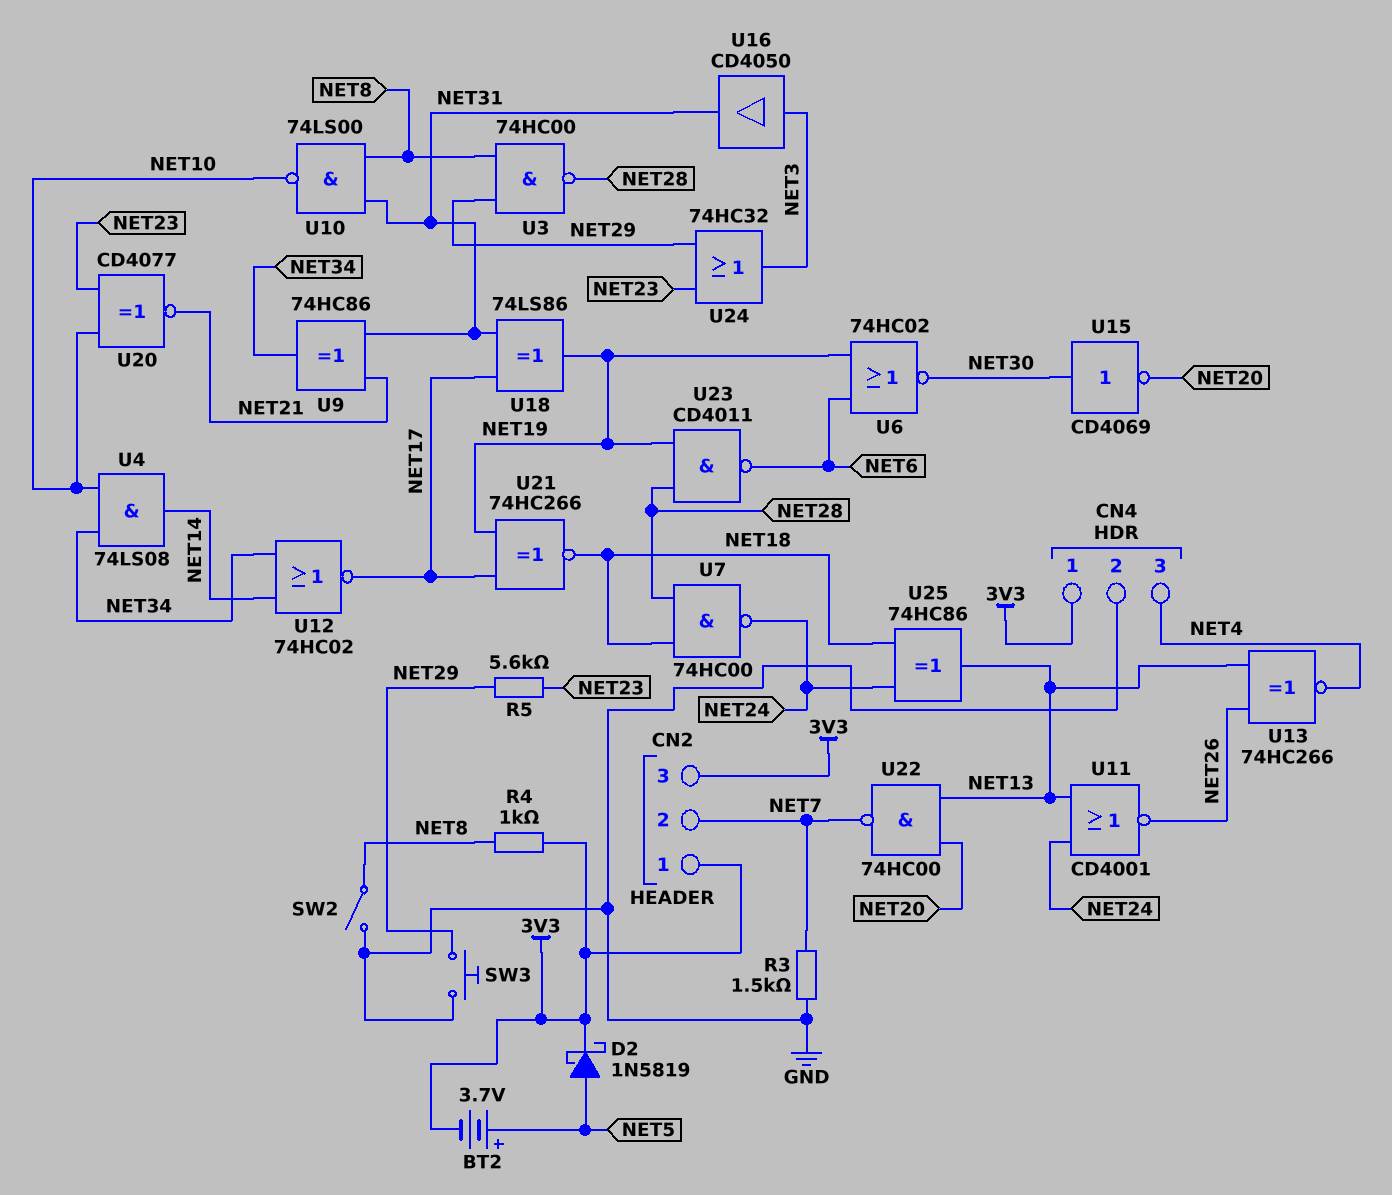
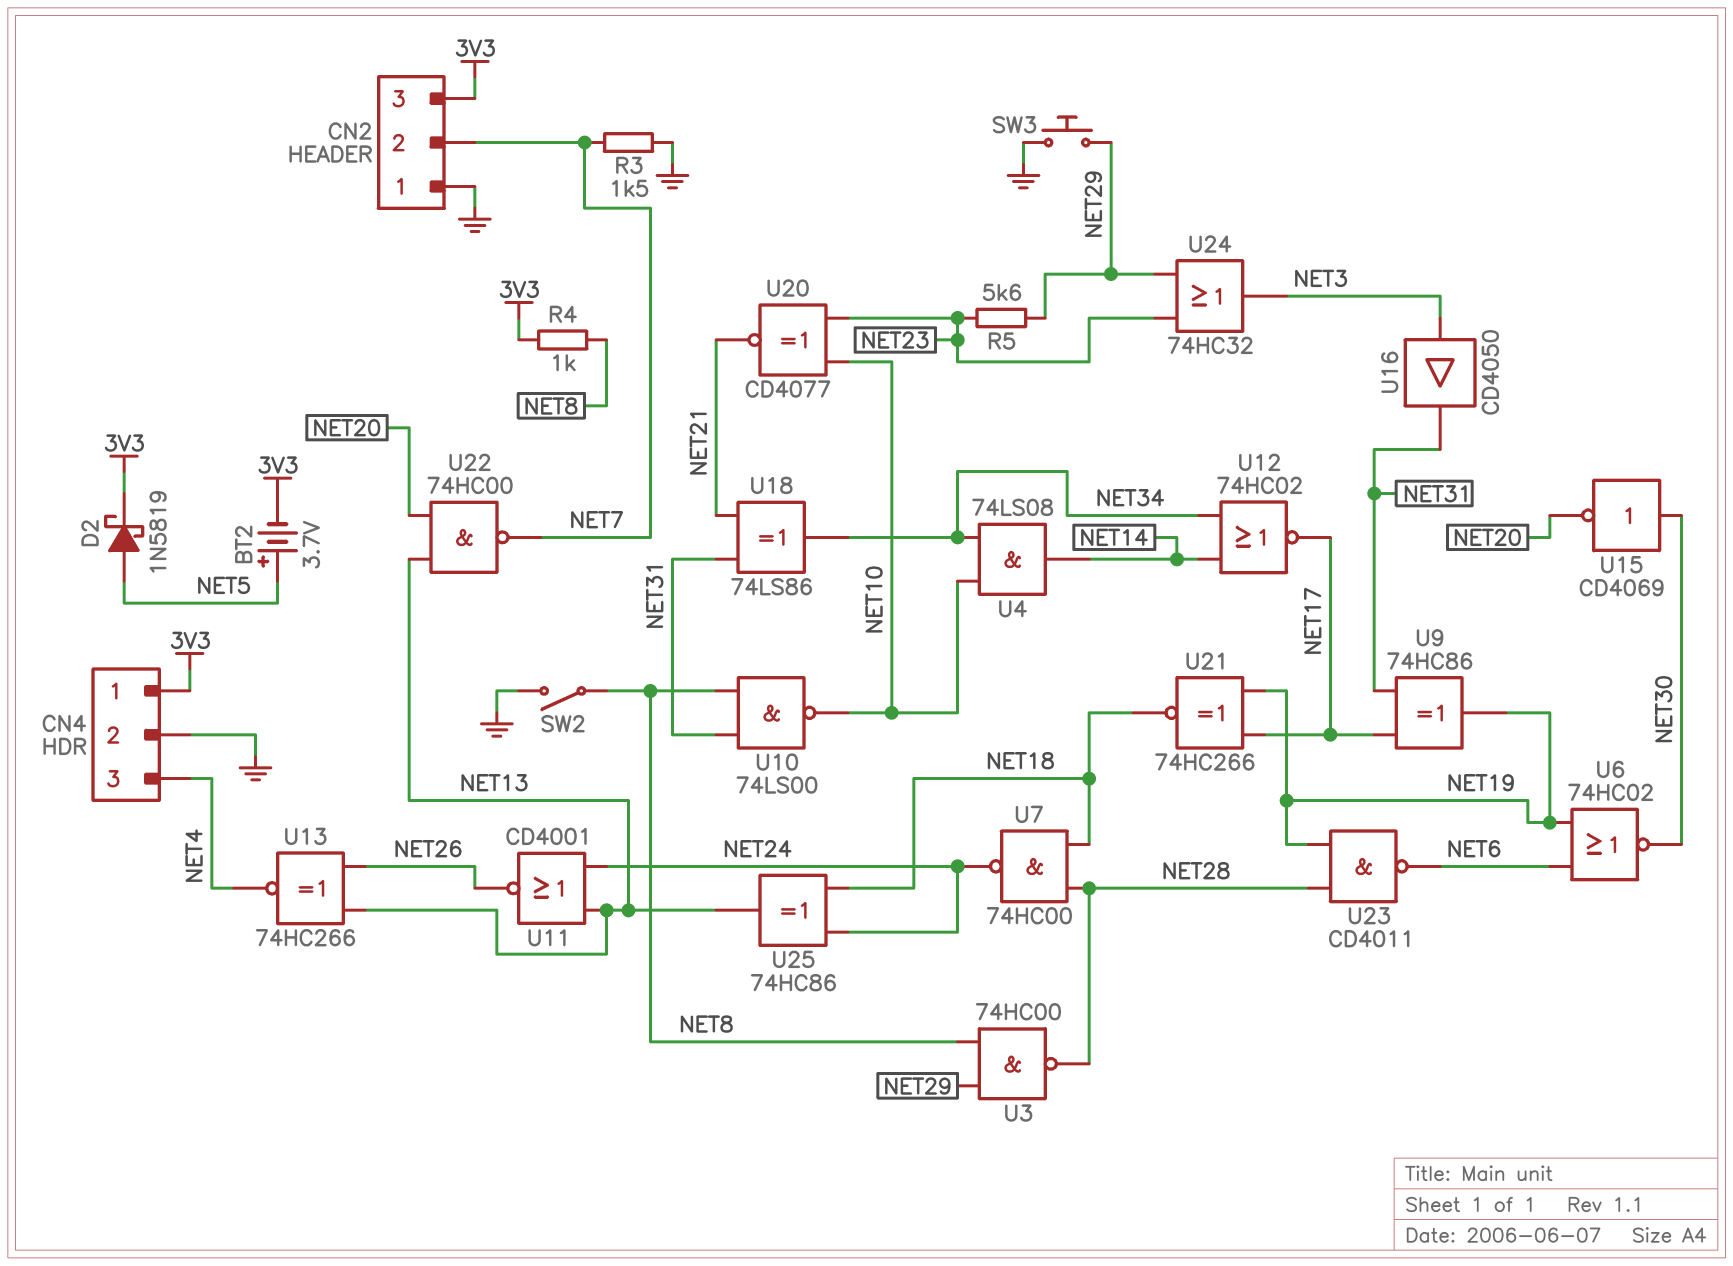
CN2 pin 1: 3V3 -> GND
U9: XOR 74HC86 (in NET21, in NET31, out NET34) -> XOR 74HC86 (in NET17, in NET31, out NET19)
U18: XOR 74LS86 (in NET17, in NET31, out NET19) -> XOR 74LS86 (in NET21, in NET31, out NET34)

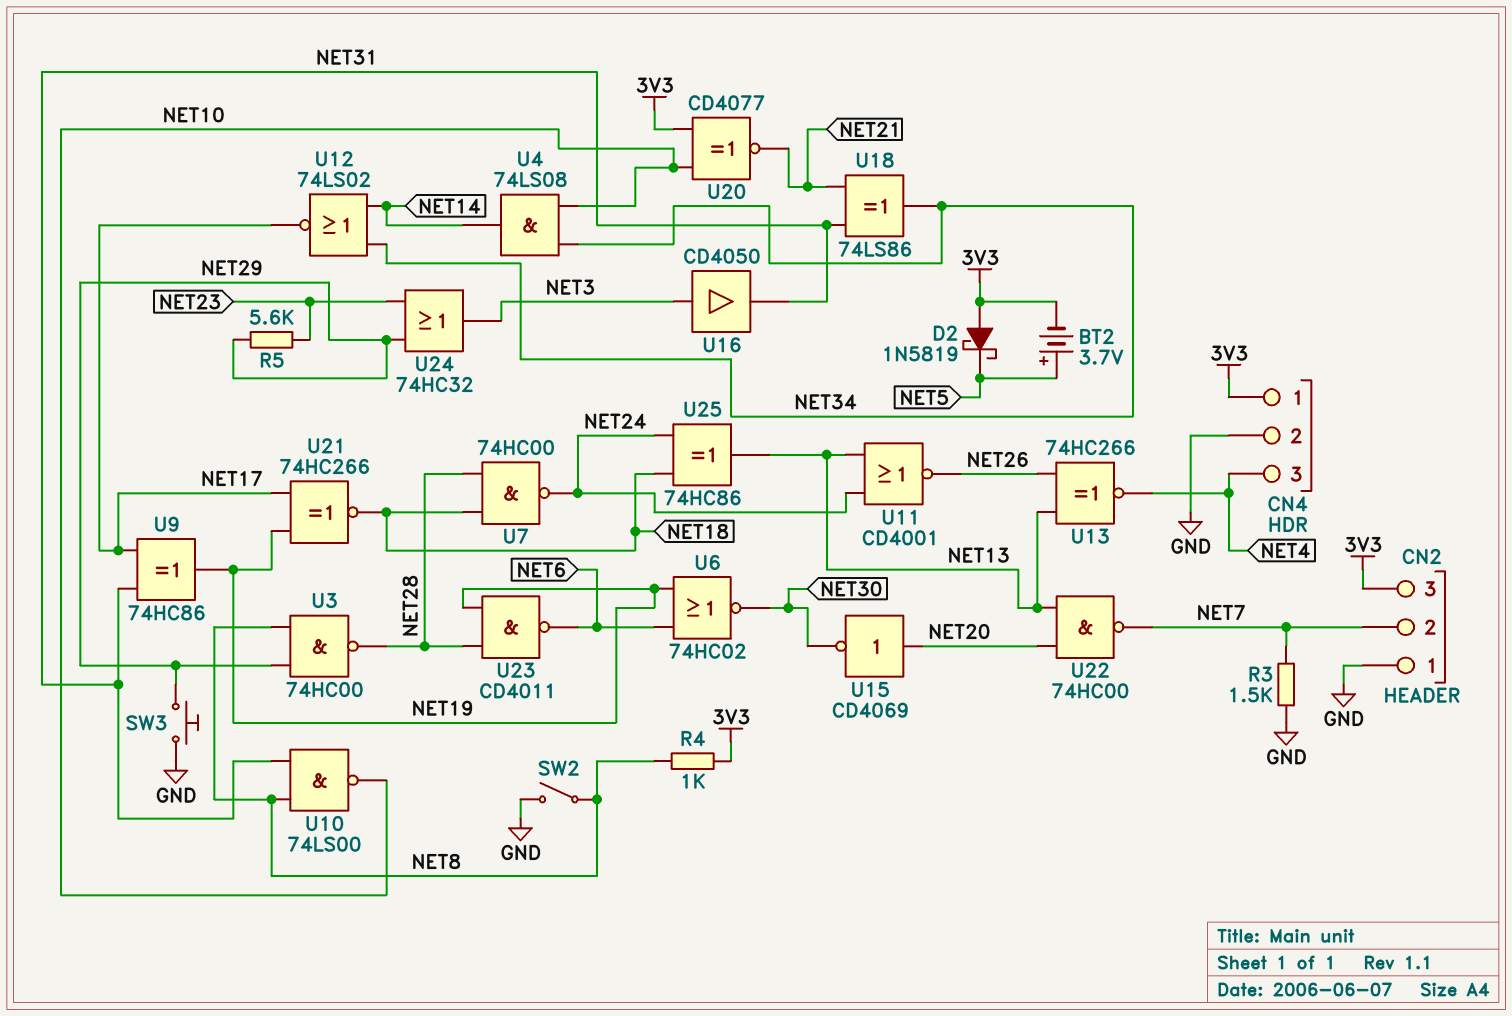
D2: schottky 1N5819 (A NET5, K 3V3) -> schottky 1N5819 (A 3V3, K NET5)
U12: NOR 74HC02 (in NET14, in NET34, out NET17) -> NOR 74LS02 (in NET14, in NET34, out NET17)
U15: NOT CD4069 (in NET30, out NET20) -> NOT CD4069 (in NET20, out NET30)
U20: XNOR CD4077 (in NET10, in NET23, out NET21) -> XNOR CD4077 (in 3V3, in NET10, out NET21)

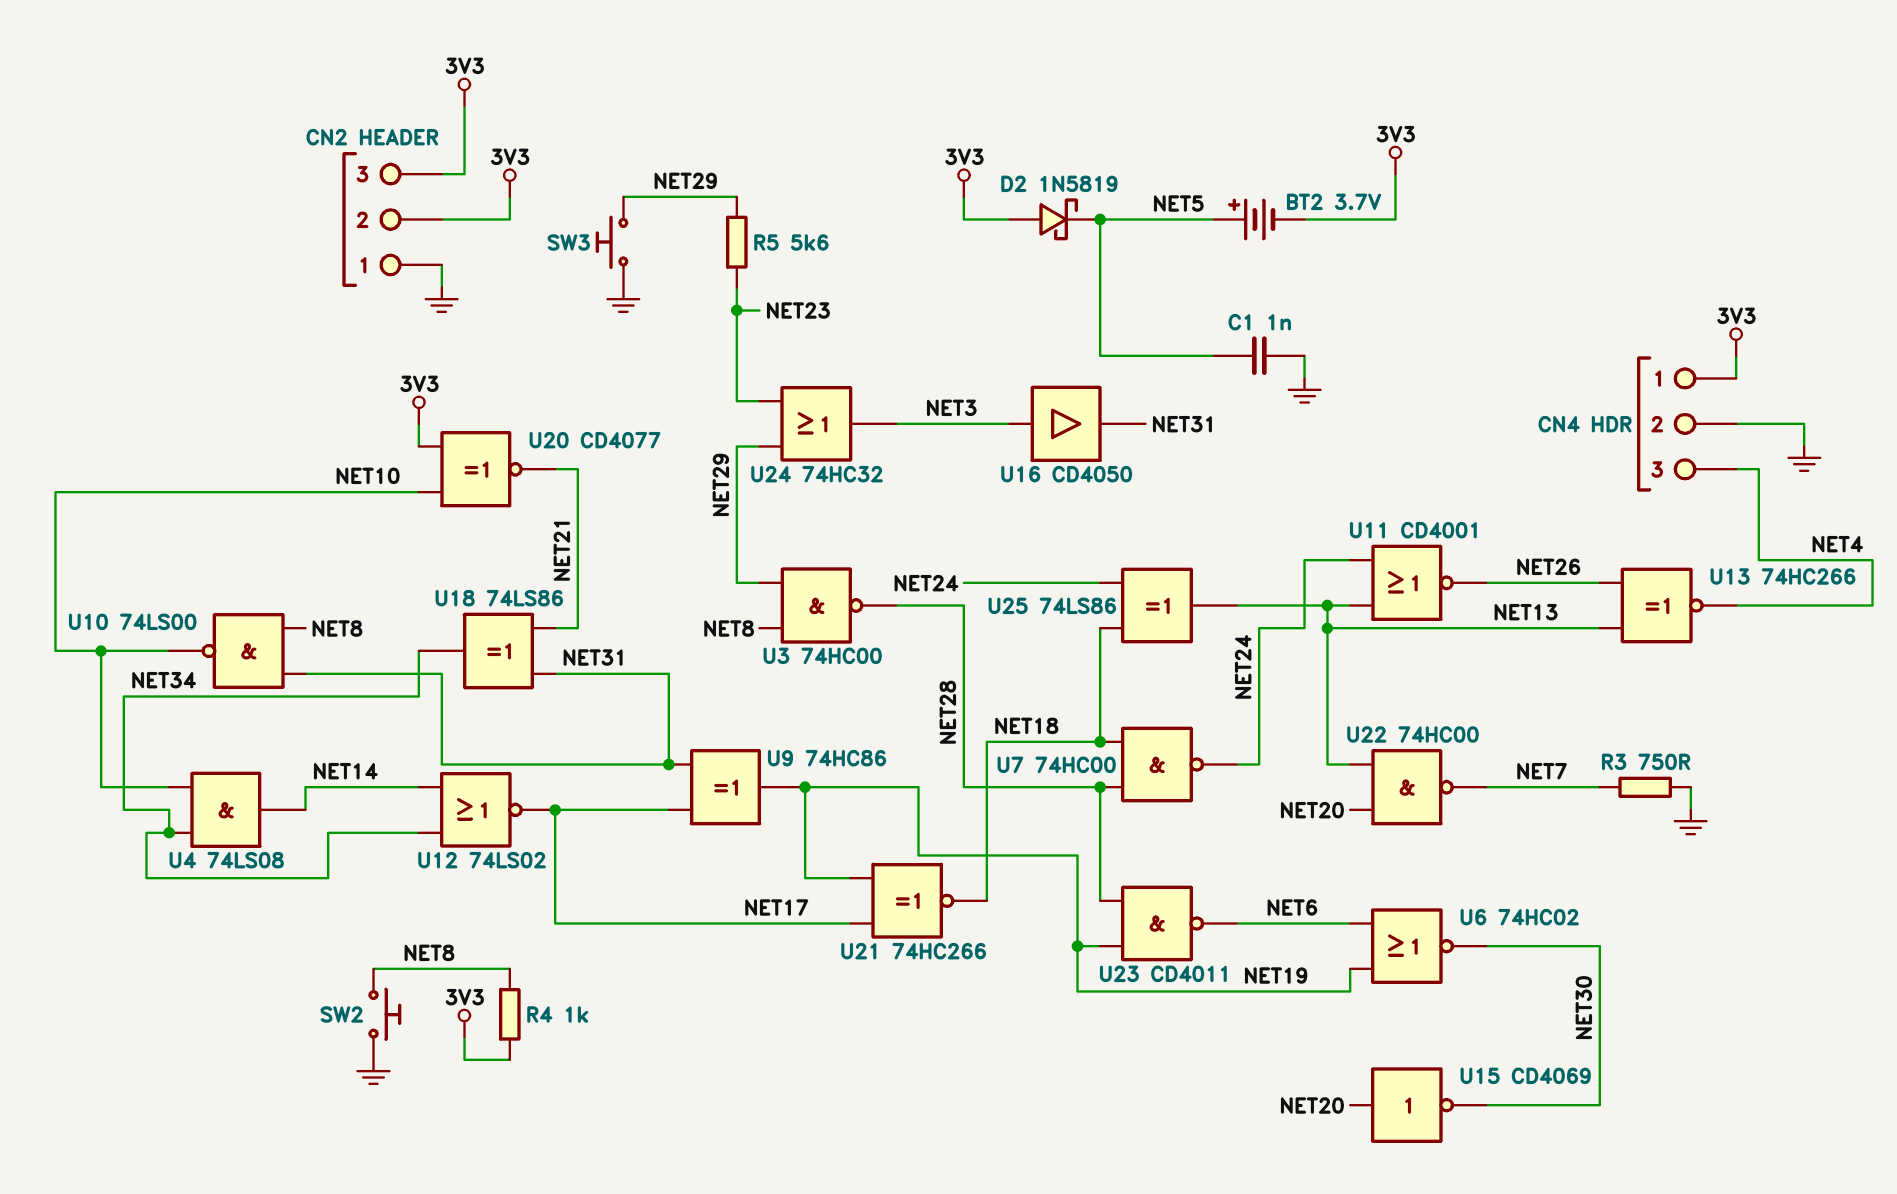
C1: none -> 1nF (GND, NET5)
CN2 pin 2: NET7 -> 3V3
R3: 1.5k (GND, NET7) -> 750 (GND, NET7)
SW2: switch (GND, NET8) -> button (GND, NET8)
U25: XOR 74HC86 (in NET18, in NET24, out NET13) -> XOR 74LS86 (in NET18, in NET24, out NET13)

